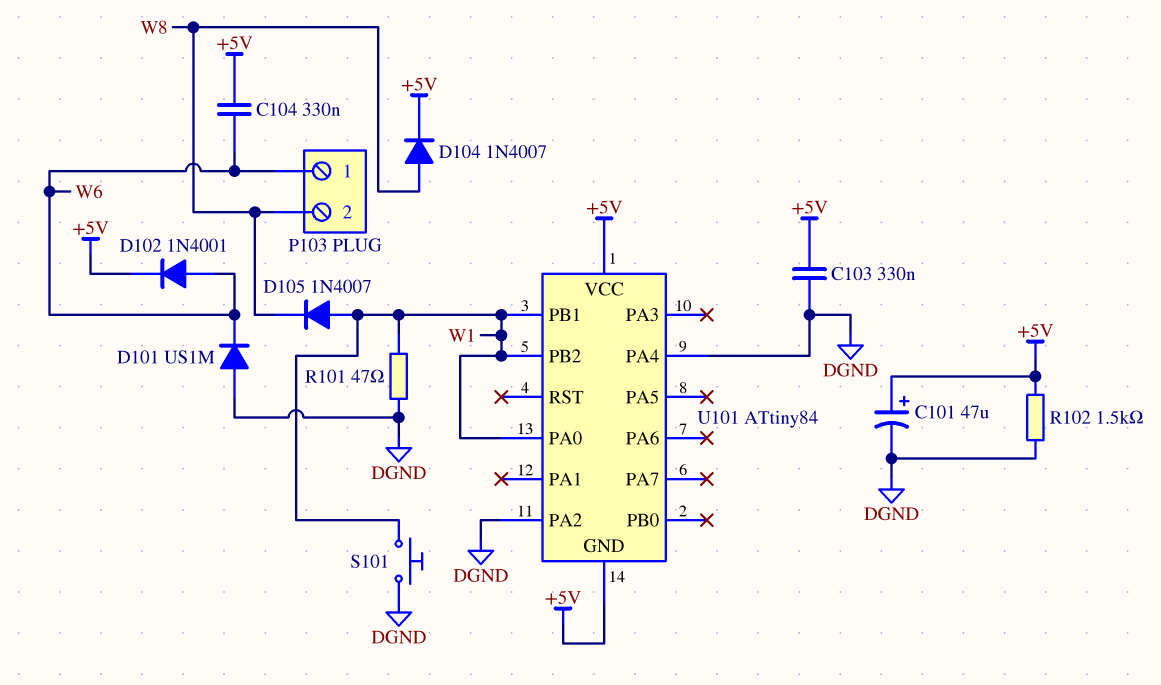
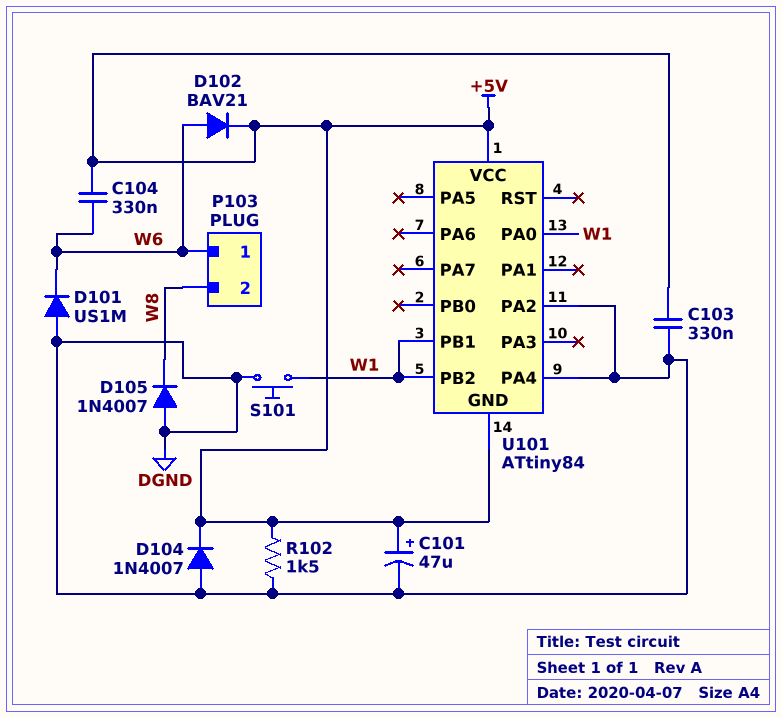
D102: diode 1N4001 (A W6, K +5V) -> diode BAV21 (A W6, K +5V)
D104: diode 1N4007 (A W8, K +5V) -> diode 1N4007 (A DGND, K +5V)
D105: diode 1N4007 (A W1, K W8) -> diode 1N4007 (A DGND, K W8)
R101: 47 (DGND, W1) -> none

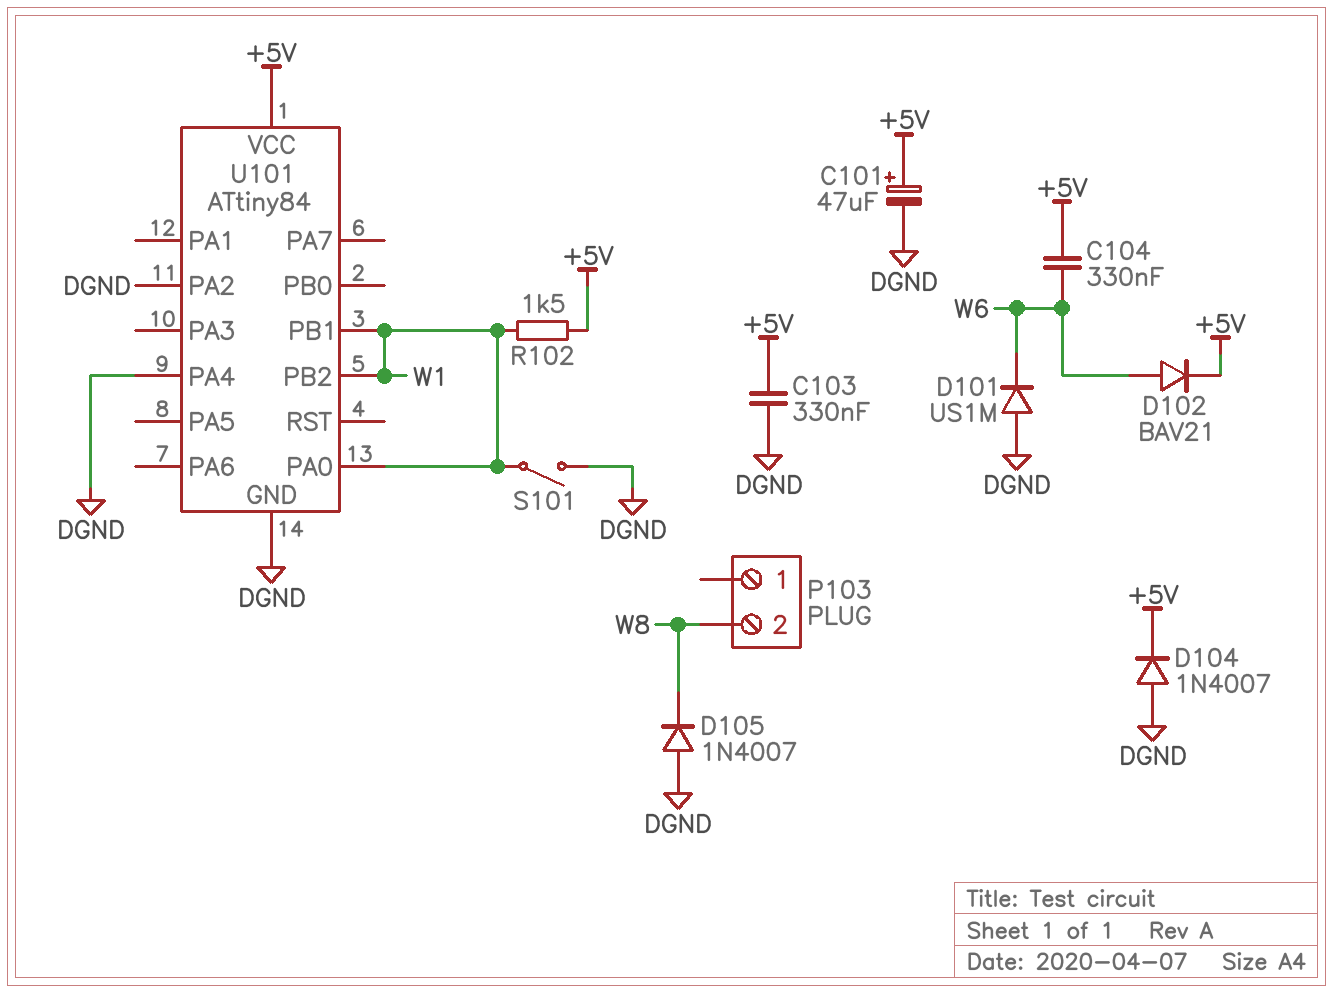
P103 pin 1: W6 -> none
R102: 1.5k (+5V, DGND) -> 1.5k (+5V, W1)
S101: button (DGND, W1) -> switch (DGND, W1)
U101 pin GND: +5V -> DGND

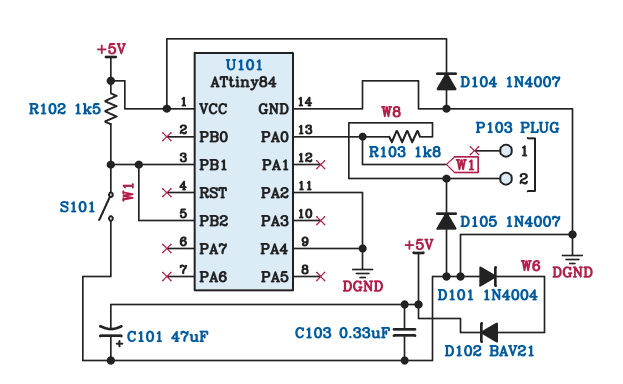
C101: 47uF (plus +5V, minus DGND) -> 47uF (plus DGND, minus +5V)
C104: 330nF (+5V, W6) -> none
D101: diode US1M (A DGND, K W6) -> diode 1N4004 (A DGND, K W6)
R103: none -> 1.8k (W1, W8)

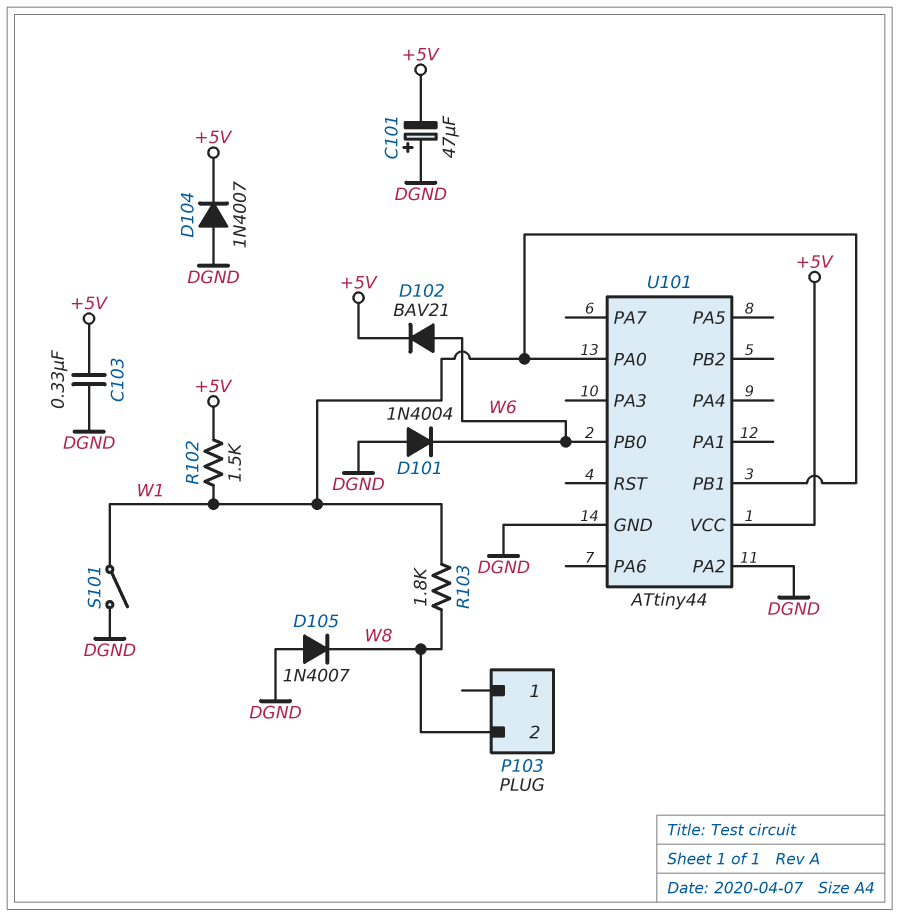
U101: ATtiny84 -> ATtiny44
U101 pin PA4: DGND -> none
U101 pin PB0: none -> W6
U101 pin PB2: W1 -> none

